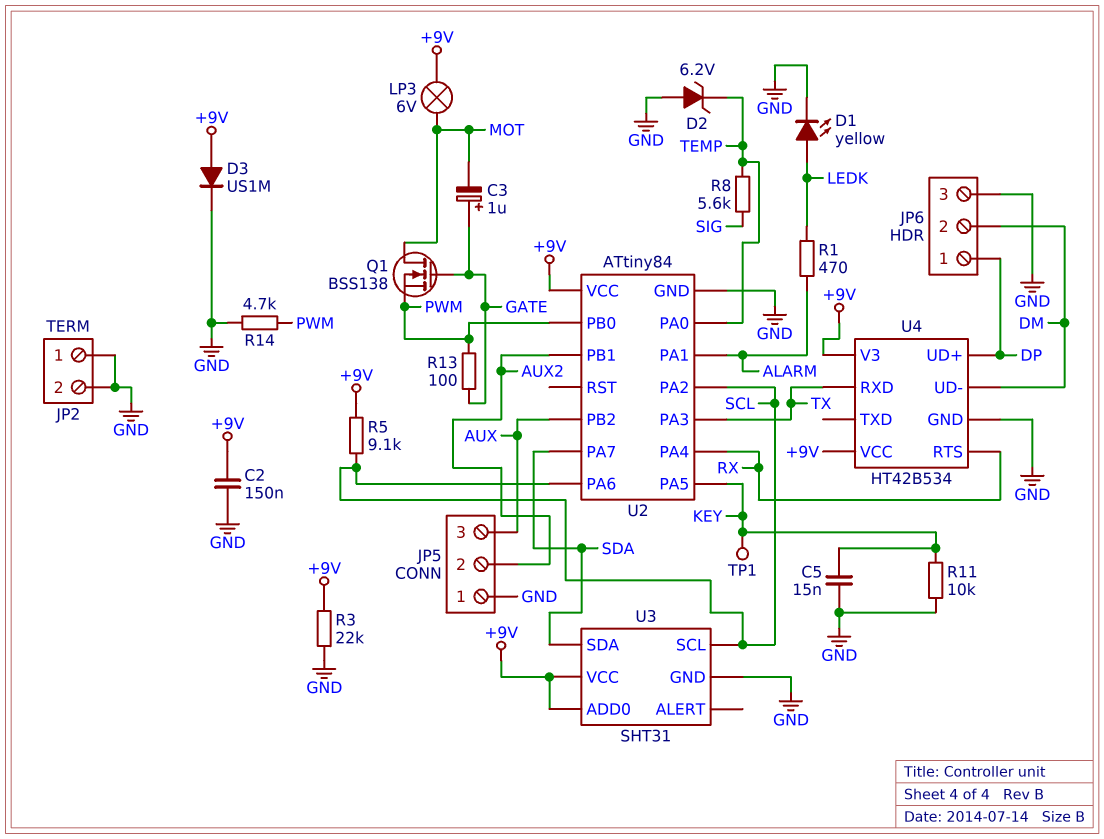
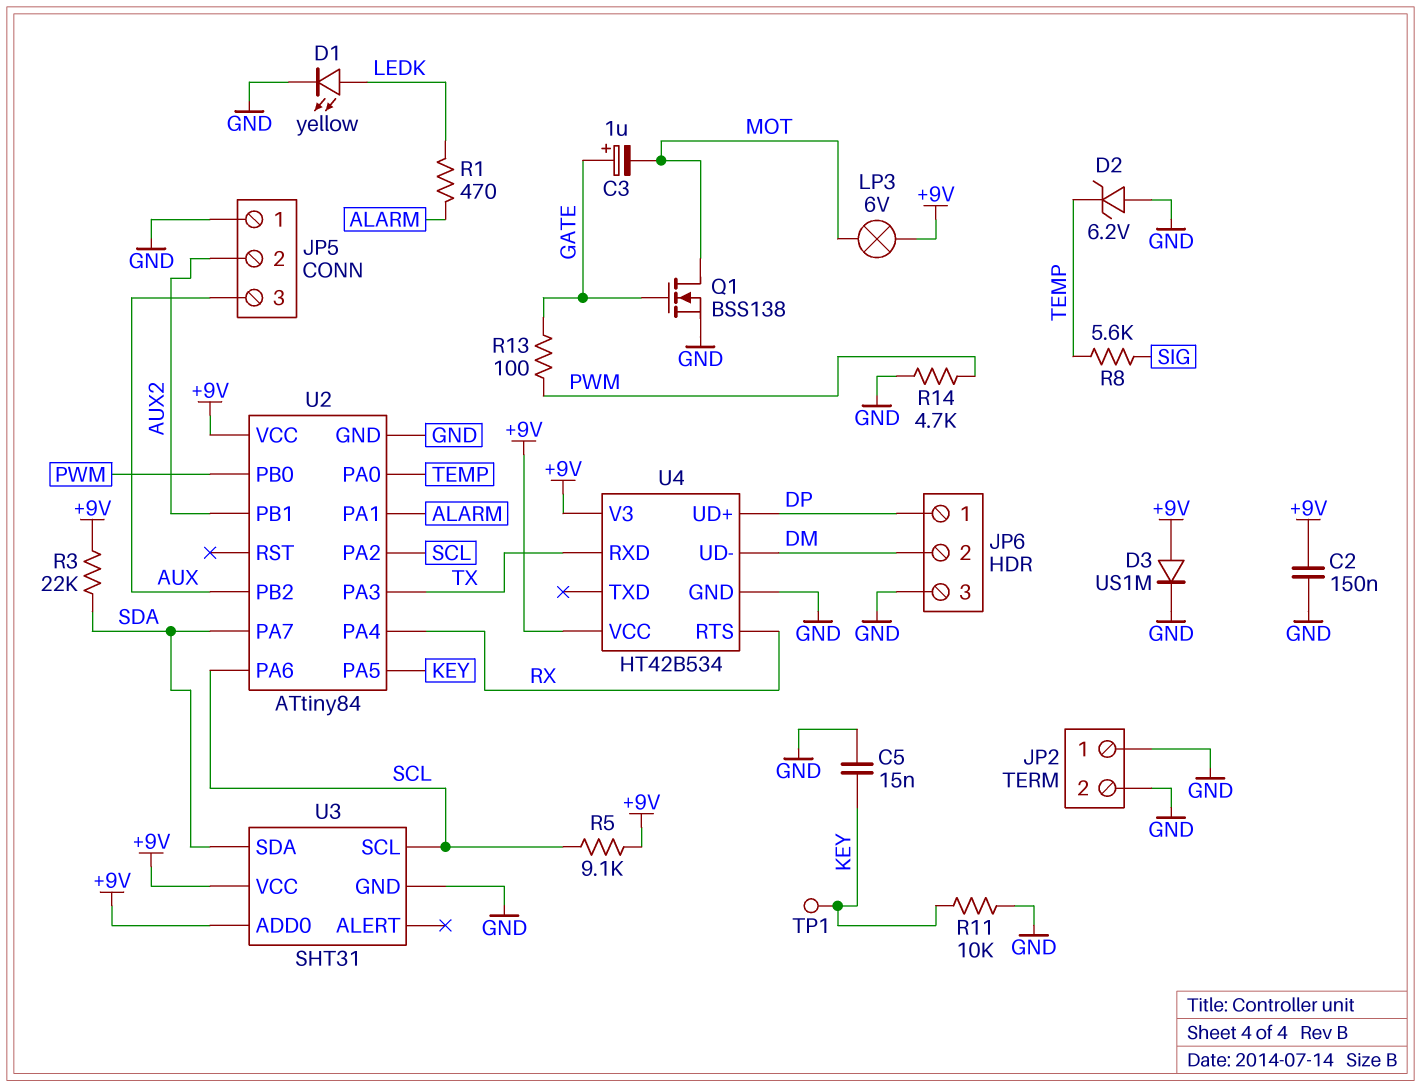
Q1: NMOS BSS138 (G GATE, D MOT, S PWM) -> NMOS BSS138 (G GATE, D MOT, S GND)
R3: 22k (+9V, GND) -> 22k (+9V, SDA)

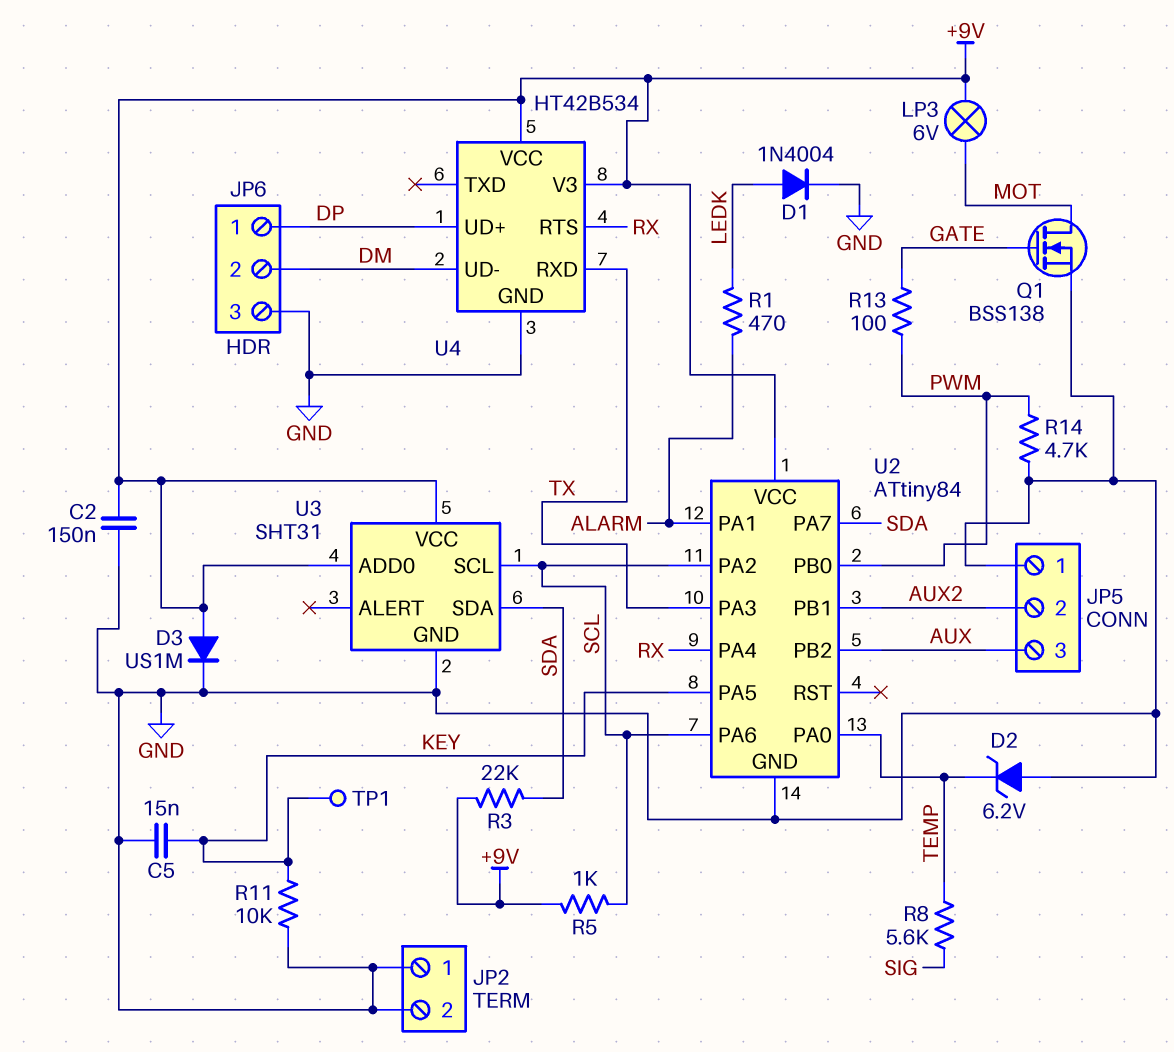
C3: 1uF (plus GATE, minus MOT) -> none
D1: LED yellow (A LEDK, K GND) -> diode 1N4004 (A LEDK, K GND)
R5: 9.1k (+9V, SCL) -> 1k (+9V, SCL)

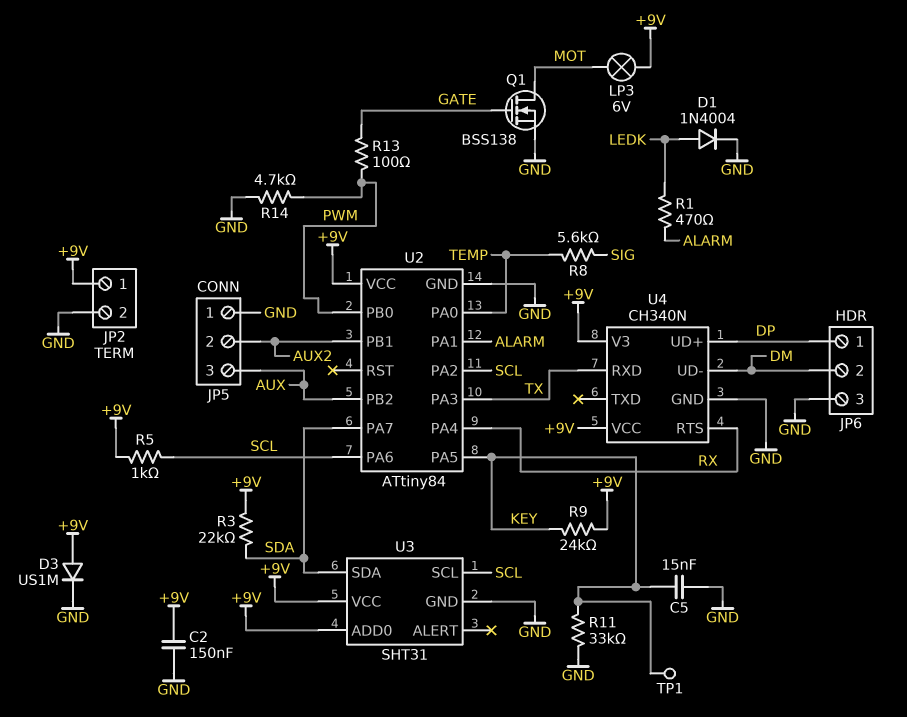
D2: zener 6.2V (A GND, K TEMP) -> none
JP2 pin 1: GND -> +9V
R9: none -> 24k (+9V, KEY)
R11: 10k (GND, KEY) -> 33k (GND, KEY)
U4: HT42B534 -> CH340N

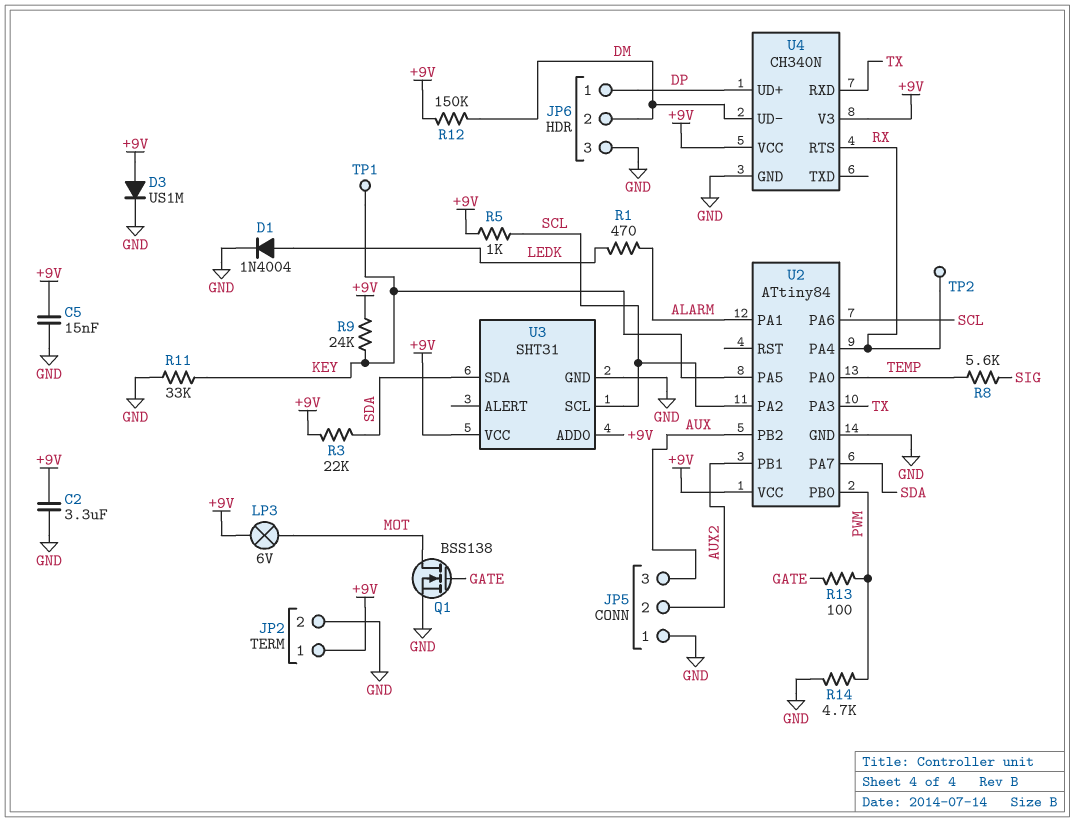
C2: 150nF (+9V, GND) -> 3.3uF (+9V, GND)
C5: 15nF (GND, KEY) -> 15nF (+9V, GND)
R12: none -> 150k (+9V, DM)
TP2: none -> test point (RX)

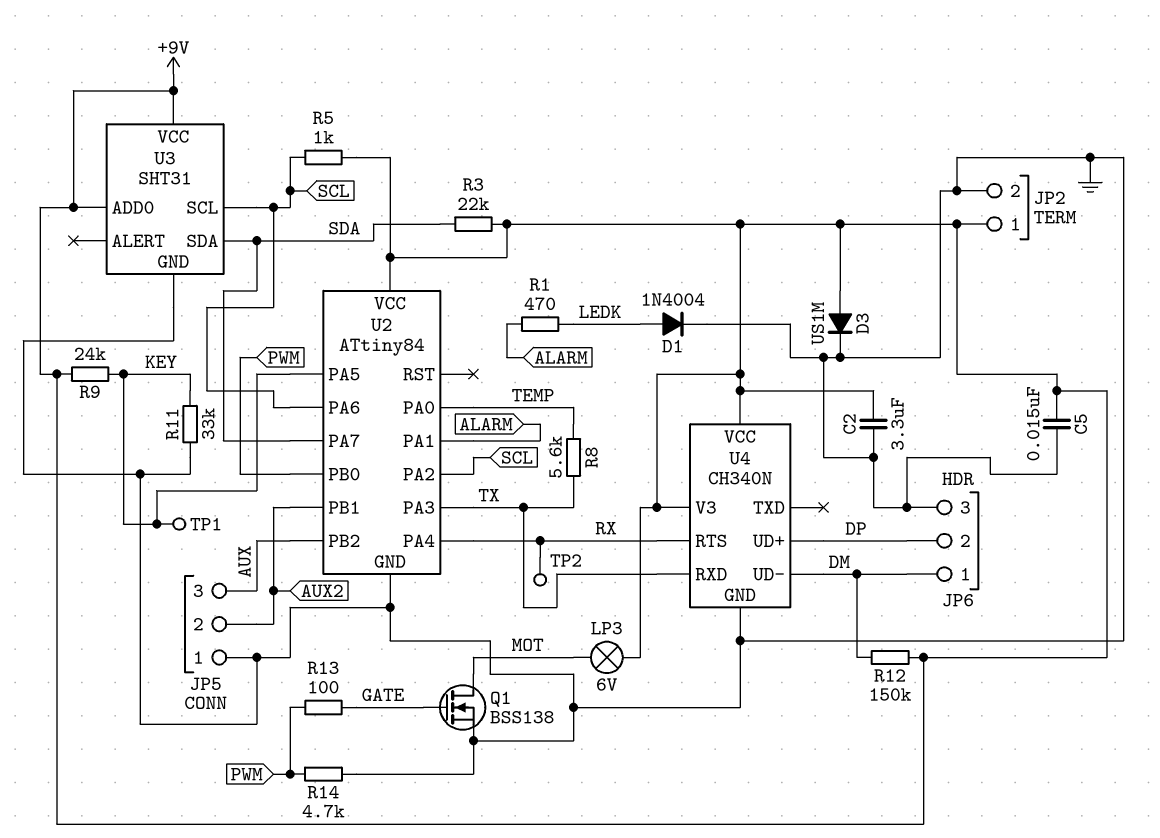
JP6 pin 1: DP -> DM
JP6 pin 2: DM -> DP
R8: 5.6k (SIG, TEMP) -> 5.6k (TEMP, TX)

